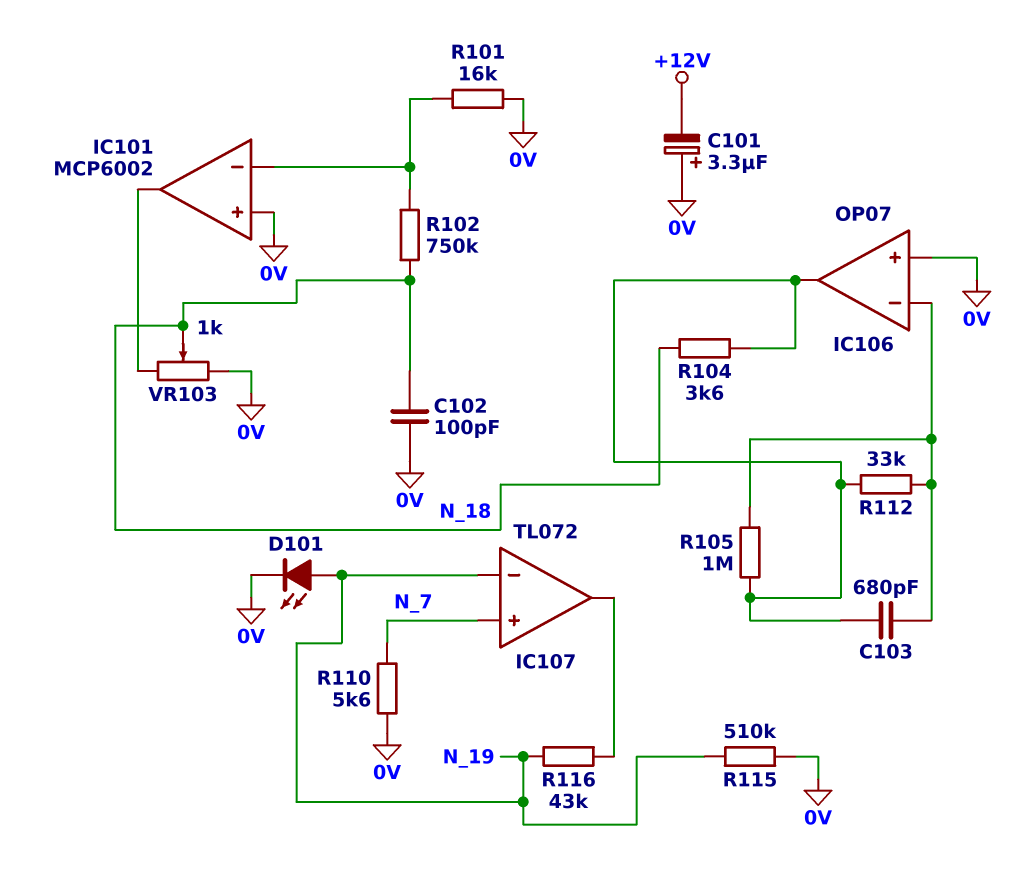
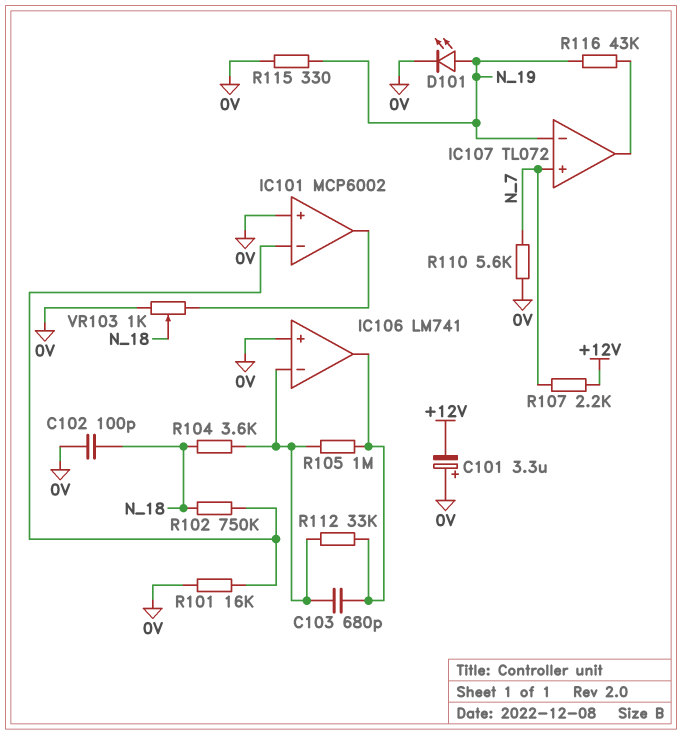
IC106: OP07 -> LM741
R104: 3.6k (IC106/out, N_18) -> 3.6k (IC106/in-, N_18)
R107: none -> 2.2k (+12V, N_7)
R115: 510k (0V, N_19) -> 330 (0V, N_19)

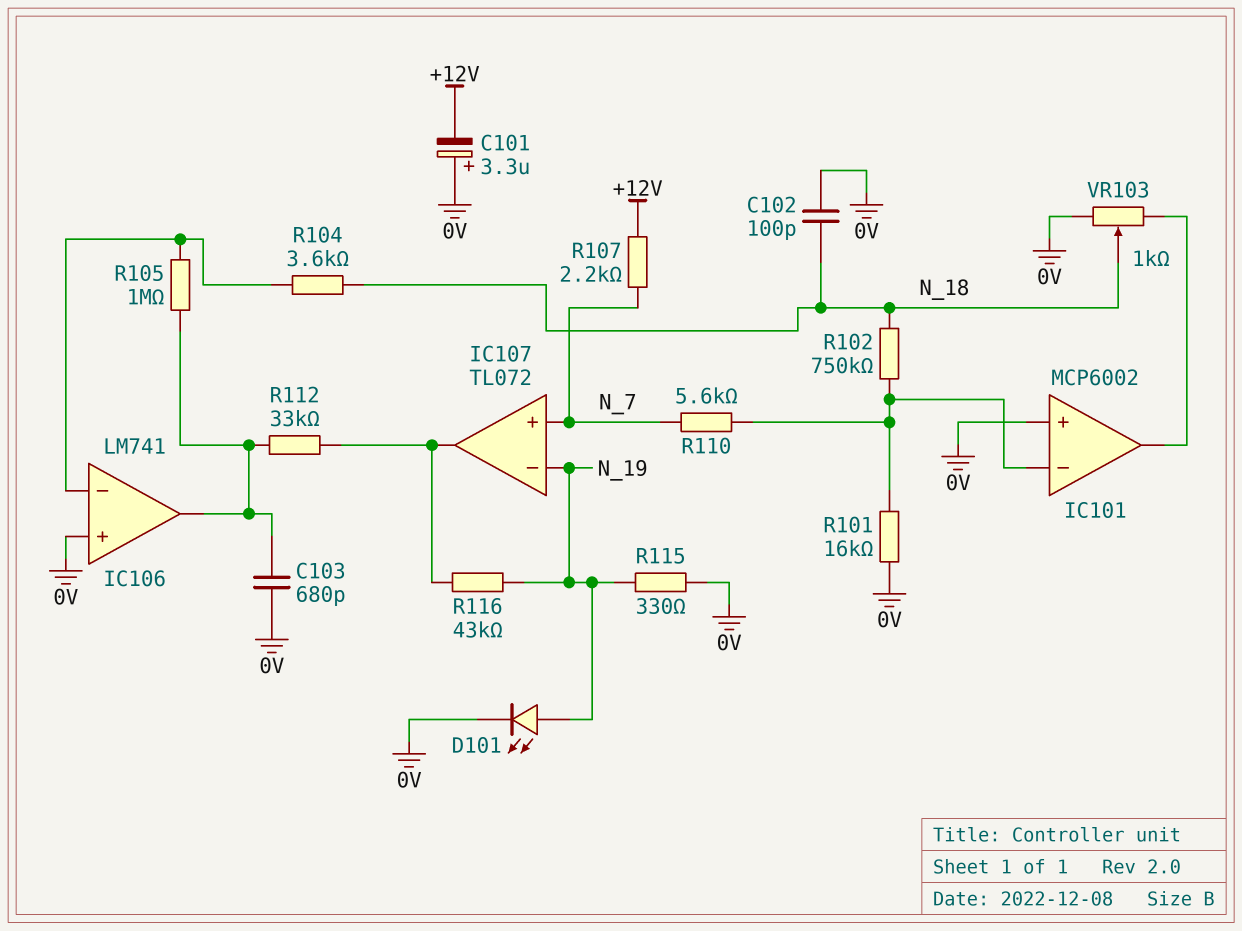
C103: 680pF (IC106/in-, IC106/out) -> 680pF (0V, IC106/out)
R110: 5.6k (0V, N_7) -> 5.6k (IC101/in-, N_7)
R112: 33k (IC106/in-, IC106/out) -> 33k (IC106/out, IC107/out)

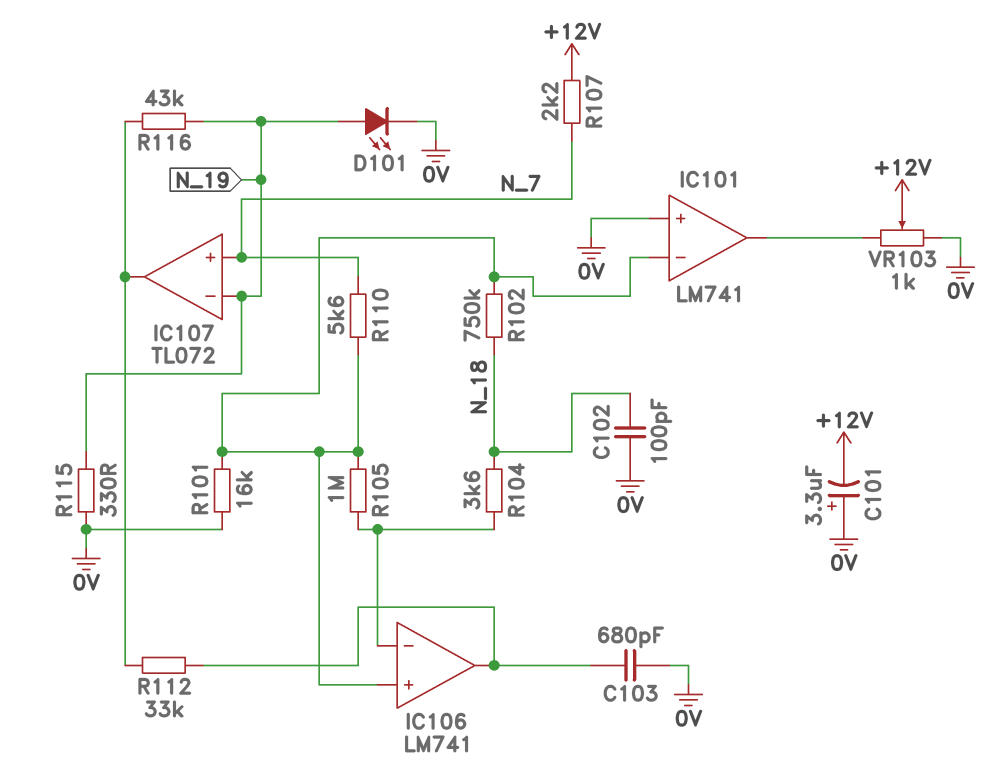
IC101: MCP6002 -> LM741
IC106 pin in+: 0V -> IC101/in-
R105: 1M (IC106/in-, IC106/out) -> 1M (IC101/in-, IC106/in-)
VR103: 1k (0V, IC101/out, wiper N_18) -> 1k (0V, IC101/out, wiper +12V)

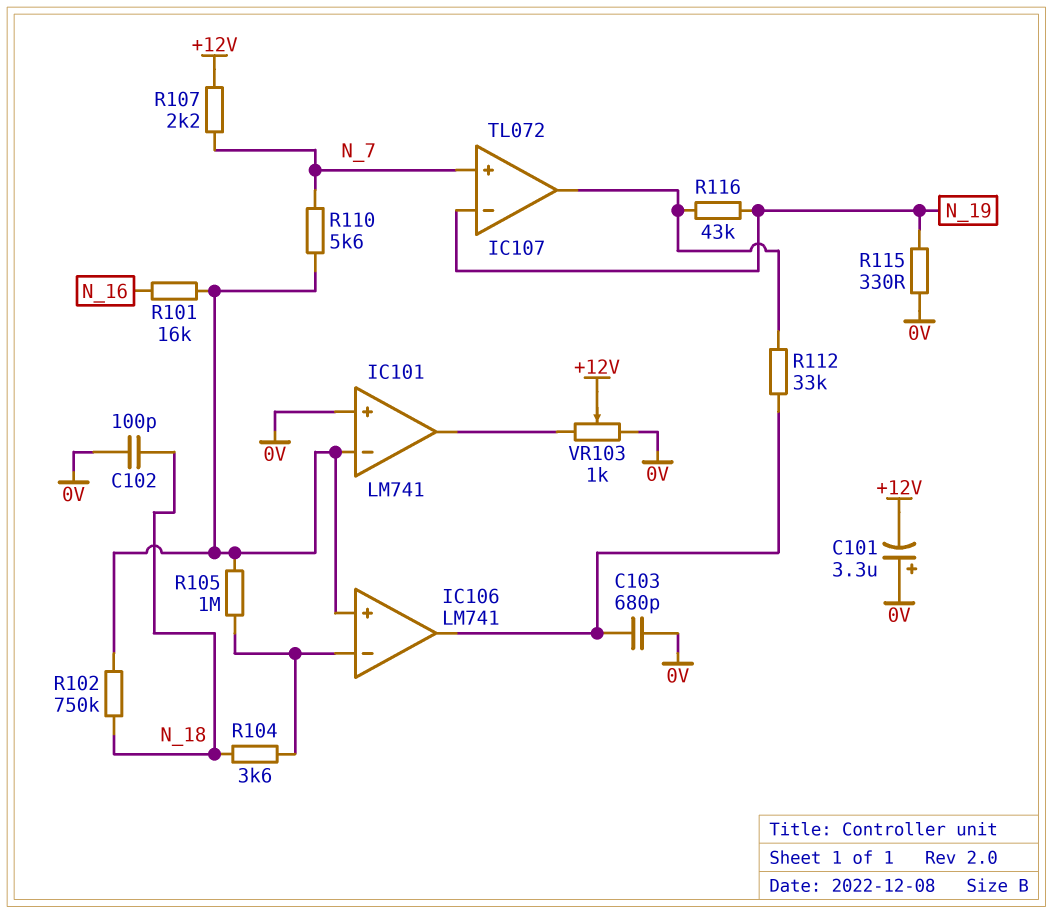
D101: LED (A N_19, K 0V) -> none
R101: 16k (0V, IC101/in-) -> 16k (IC101/in-, N_16)

